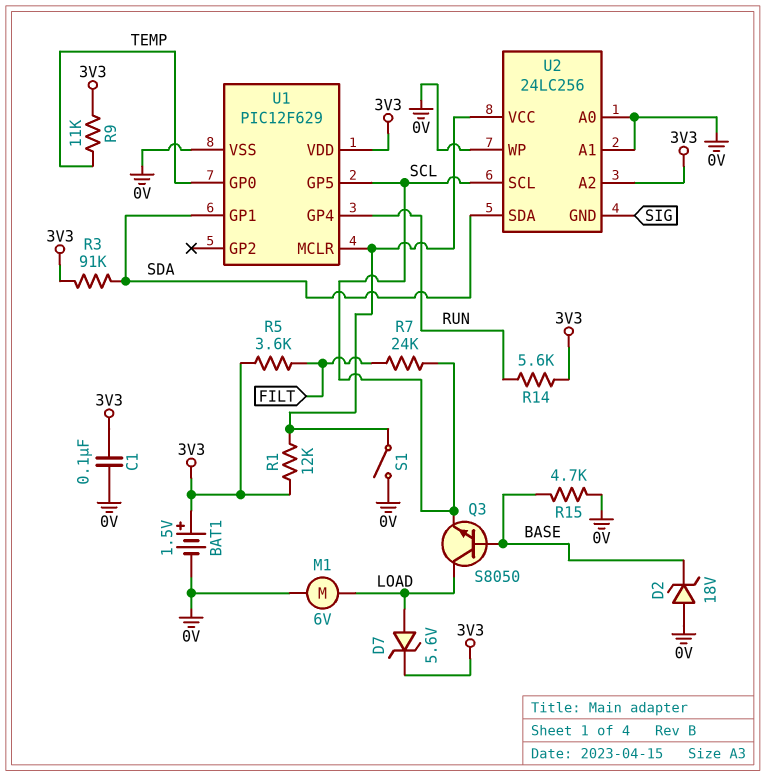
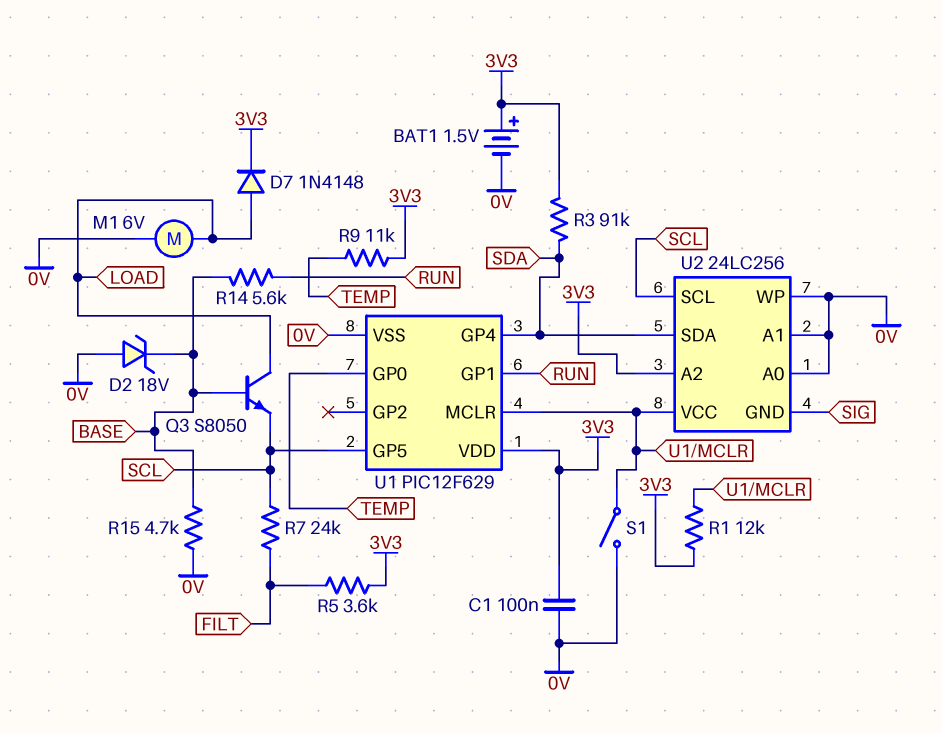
D7: zener 5.6V (A LOAD, K 3V3) -> diode 1N4148 (A LOAD, K 3V3)
R14: 5.6k (3V3, RUN) -> 5.6k (BASE, RUN)
U1 pin GP1: SDA -> RUN
U1 pin GP4: RUN -> SDA

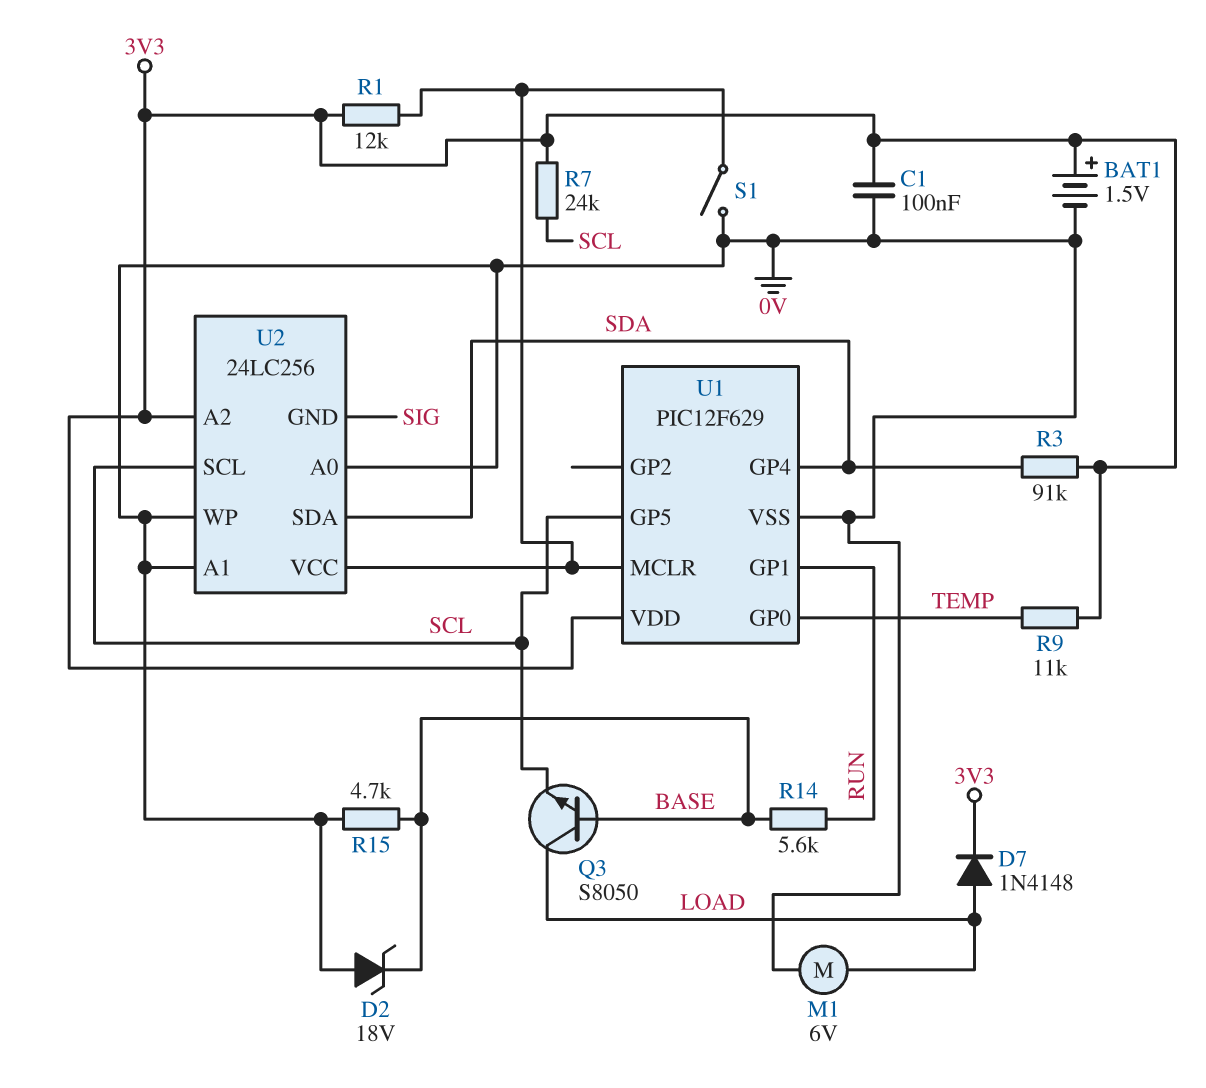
R5: 3.6k (3V3, FILT) -> none
R7: 24k (FILT, SCL) -> 24k (3V3, SCL)

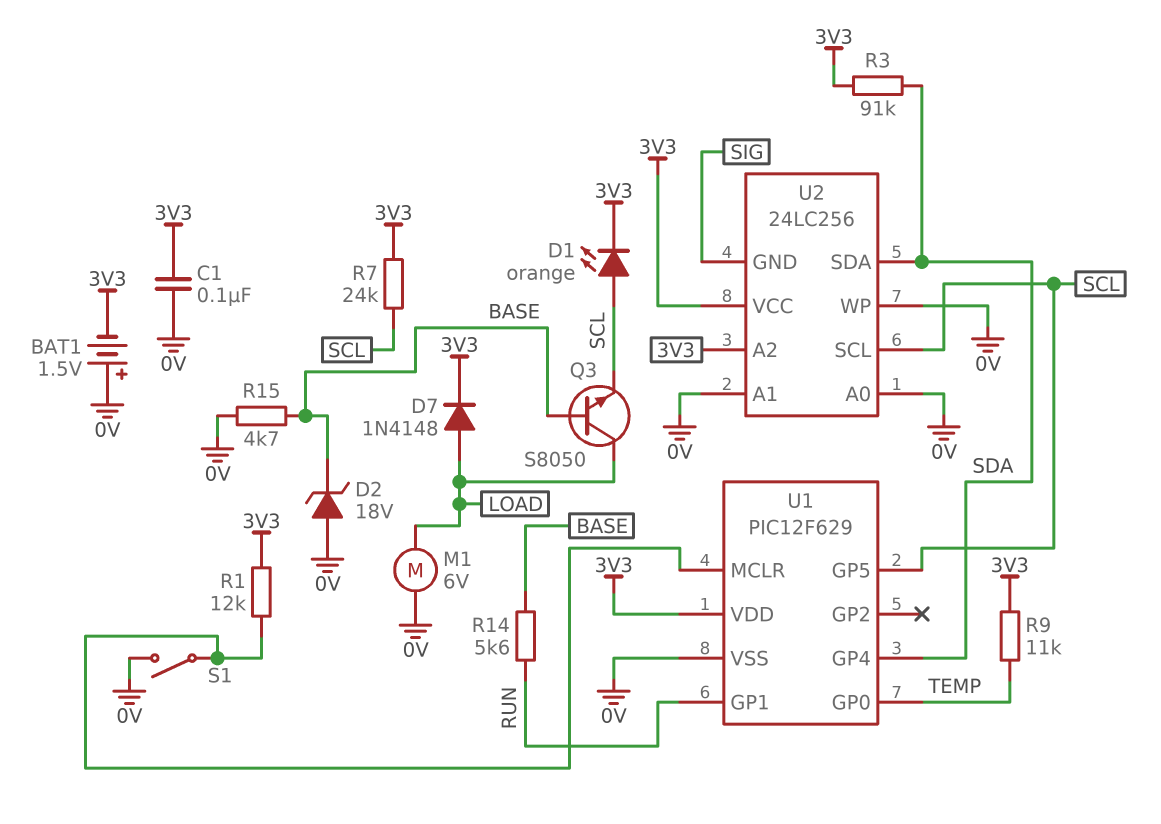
BAT1: 1.5V (plus 3V3, minus 0V) -> 1.5V (plus 0V, minus 3V3)
D1: none -> LED orange (A SCL, K 3V3)
U2 pin VCC: U1/MCLR -> 3V3

